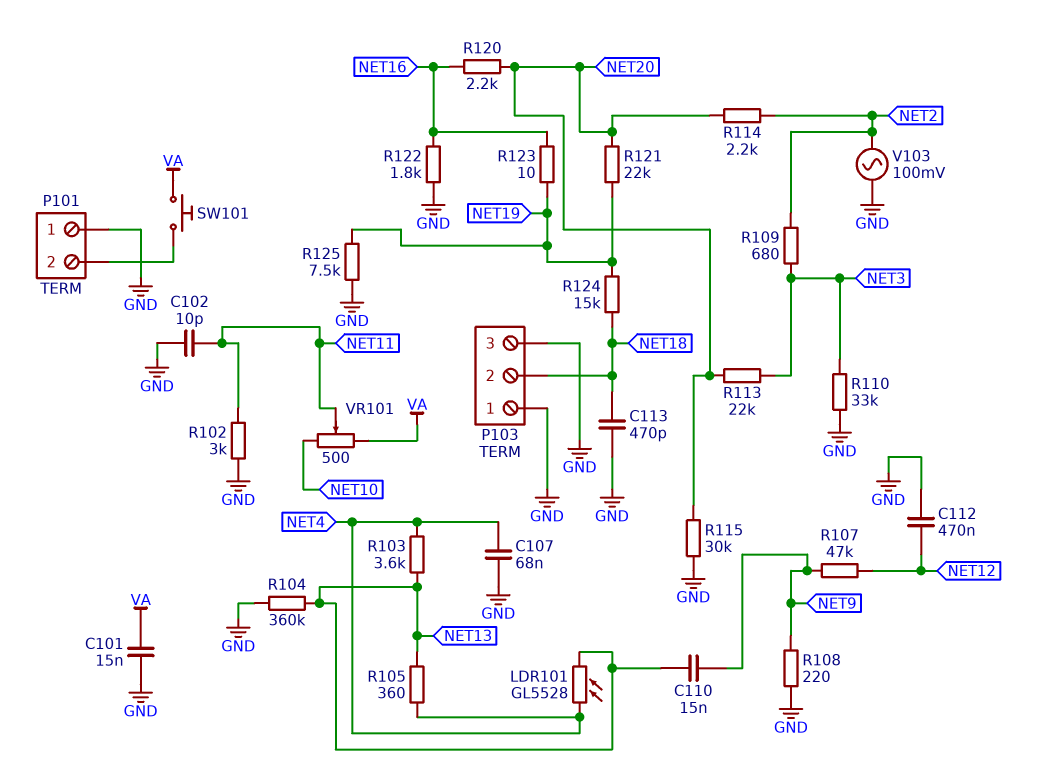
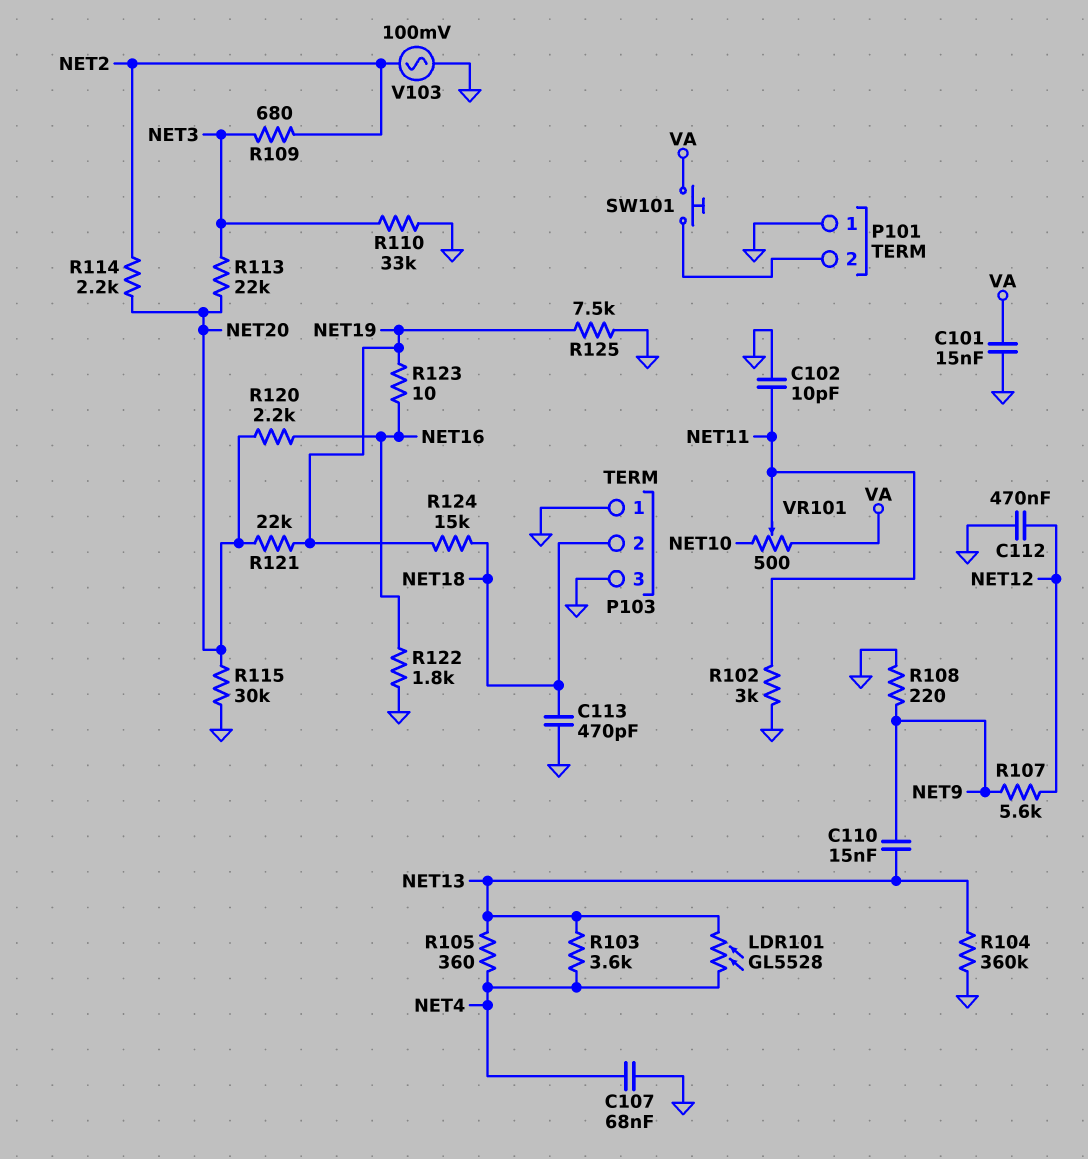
R107: 47k (NET9, NET12) -> 5.6k (NET9, NET12)

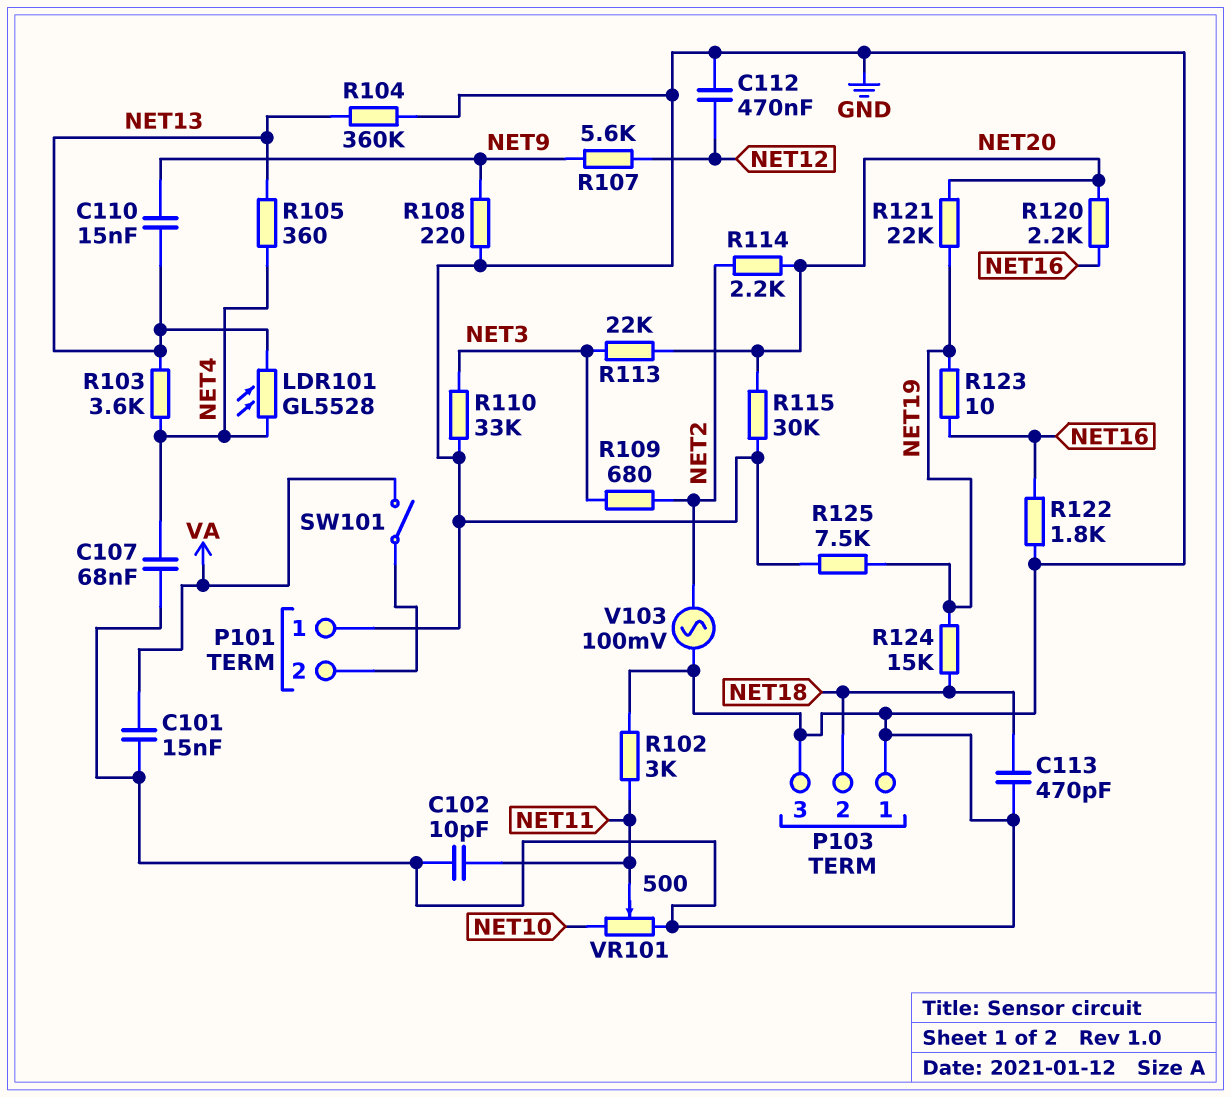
SW101: button (P101/2, VA) -> switch (P101/2, VA)
VR101: 500 (NET10, VA, wiper NET11) -> 500 (GND, NET10, wiper NET11)

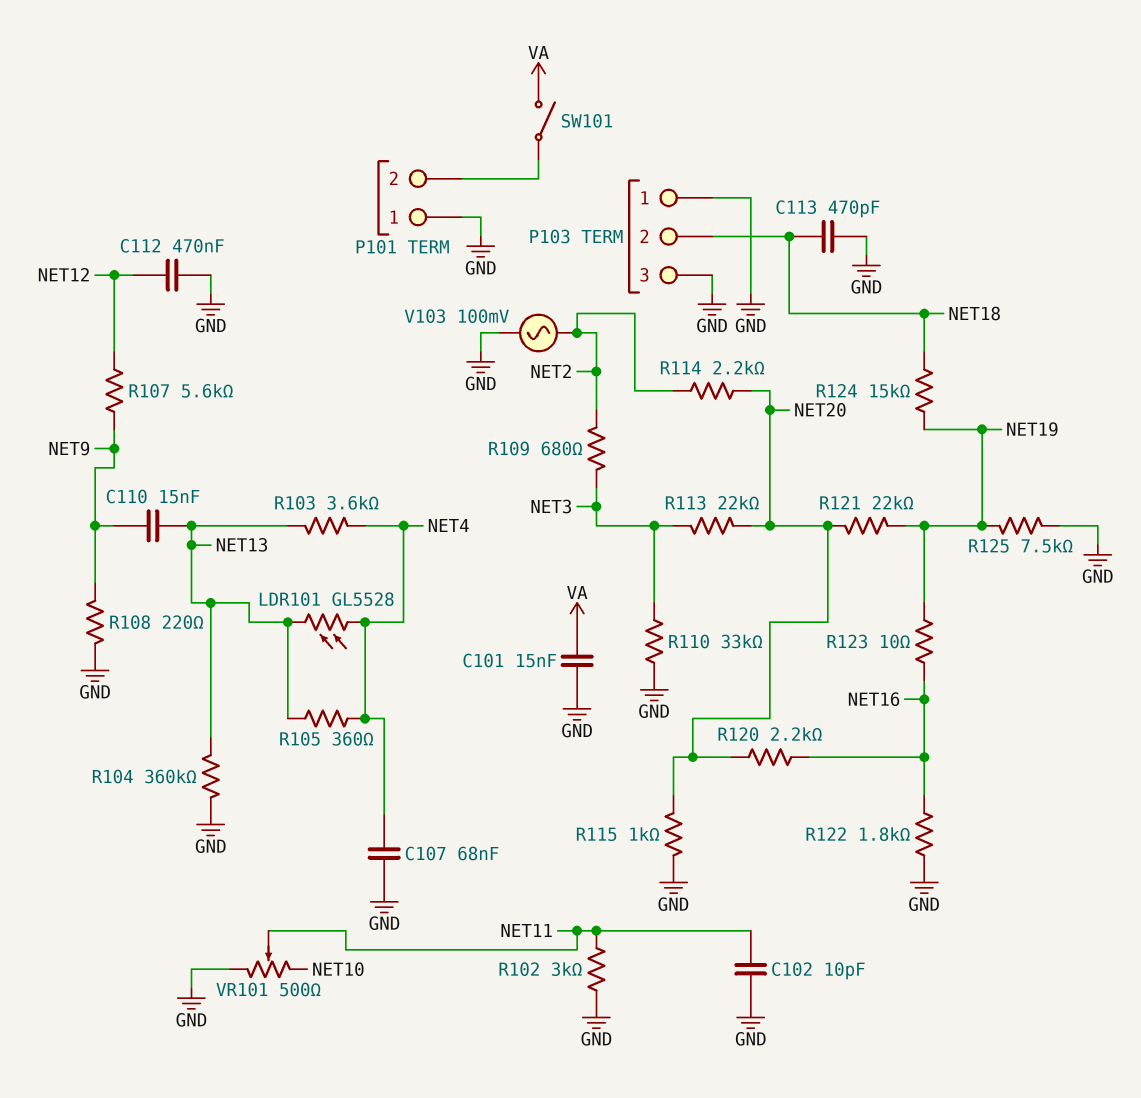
R115: 30k (GND, NET20) -> 1k (GND, NET20)

